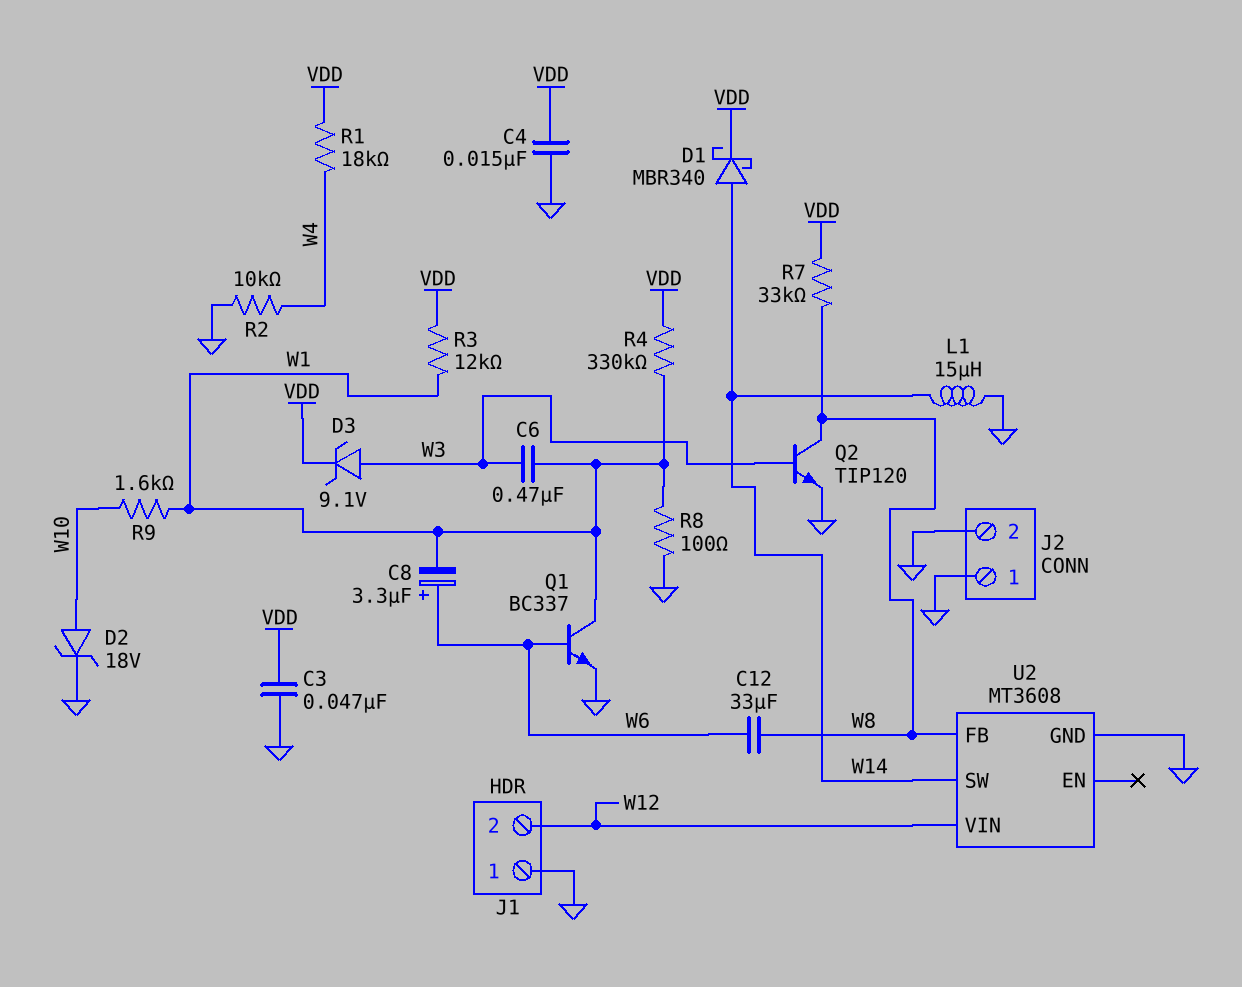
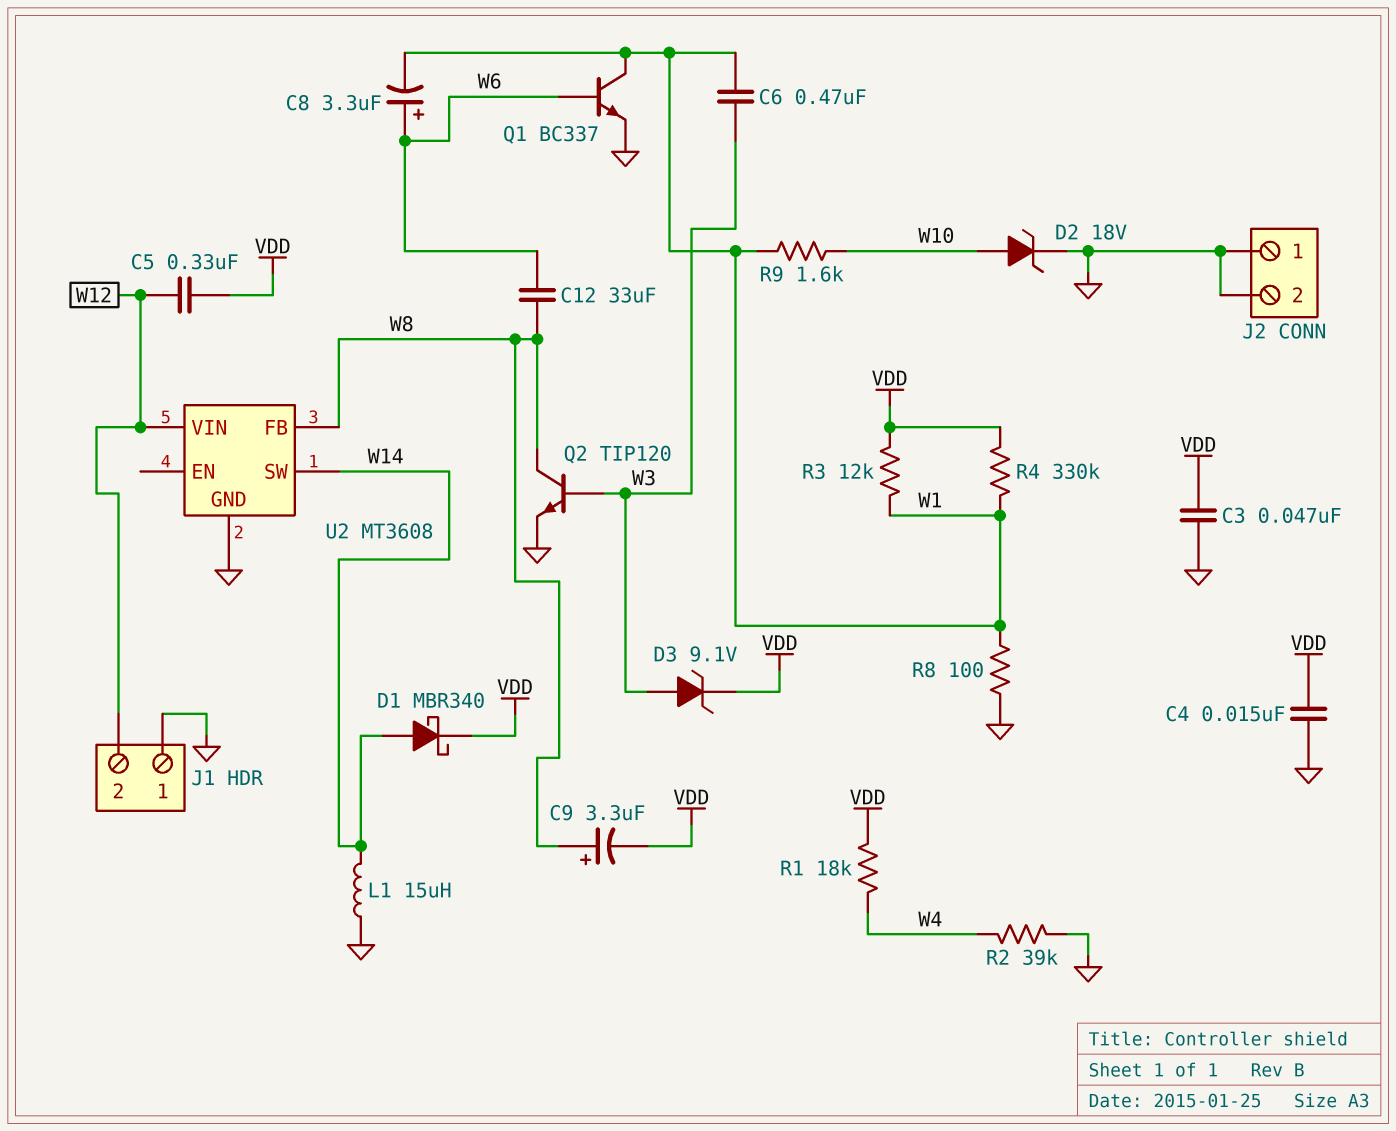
C5: none -> 330nF (VDD, W12)
C9: none -> 3.3uF (plus W8, minus VDD)
R2: 10k (GND, W4) -> 39k (GND, W4)
R7: 33k (VDD, W8) -> none

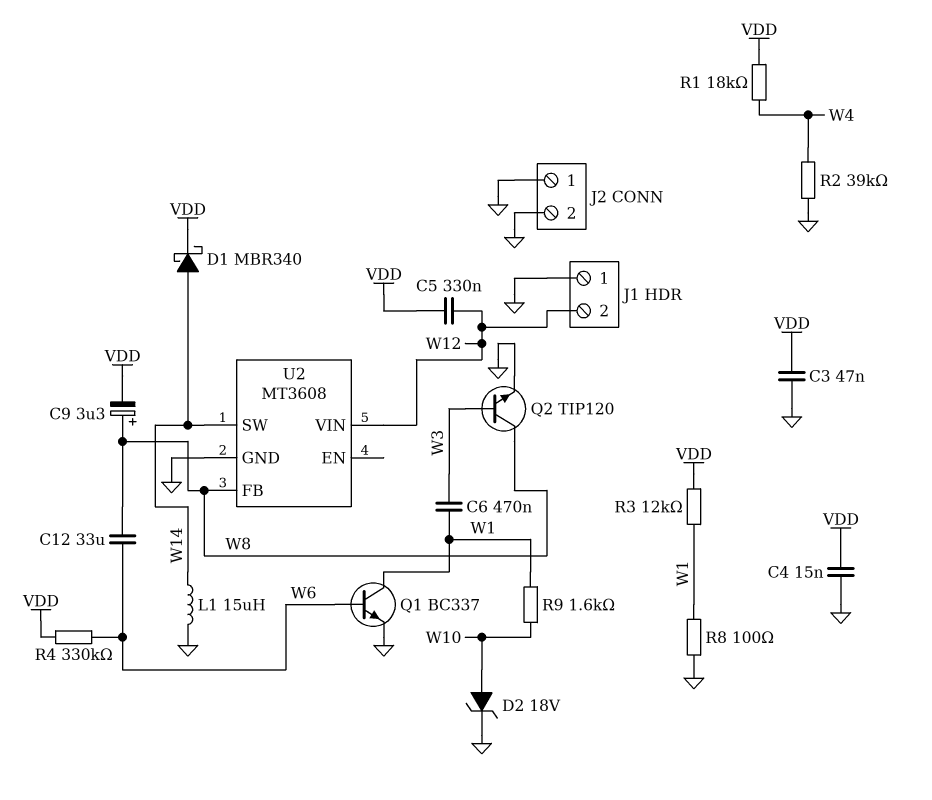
C8: 3.3uF (plus W6, minus W1) -> none
D3: zener 9.1V (A W3, K VDD) -> none
R4: 330k (VDD, W1) -> 330k (VDD, W6)

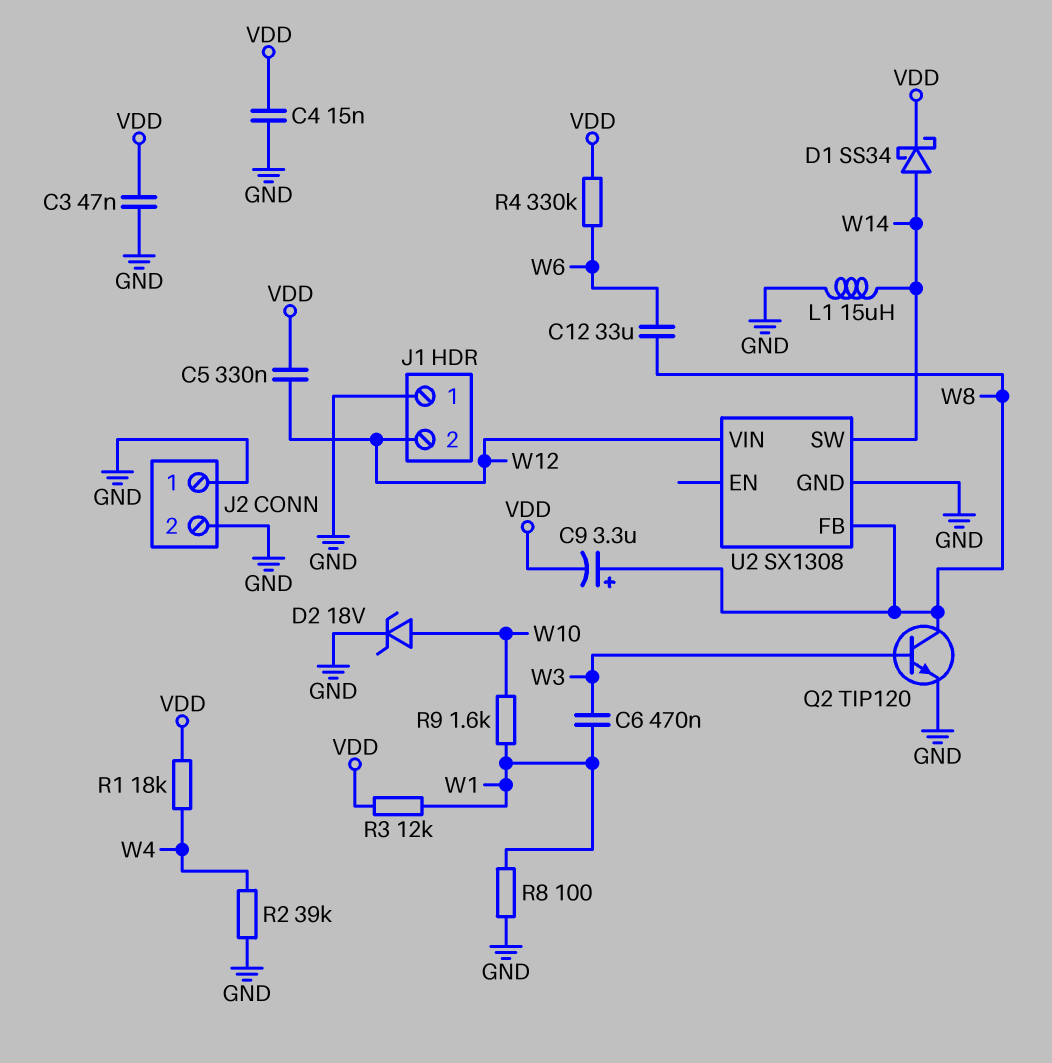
D1: schottky MBR340 (A W14, K VDD) -> schottky SS34 (A W14, K VDD)
Q1: NPN BC337 (B W6, C W1, E GND) -> none
U2: MT3608 -> SX1308

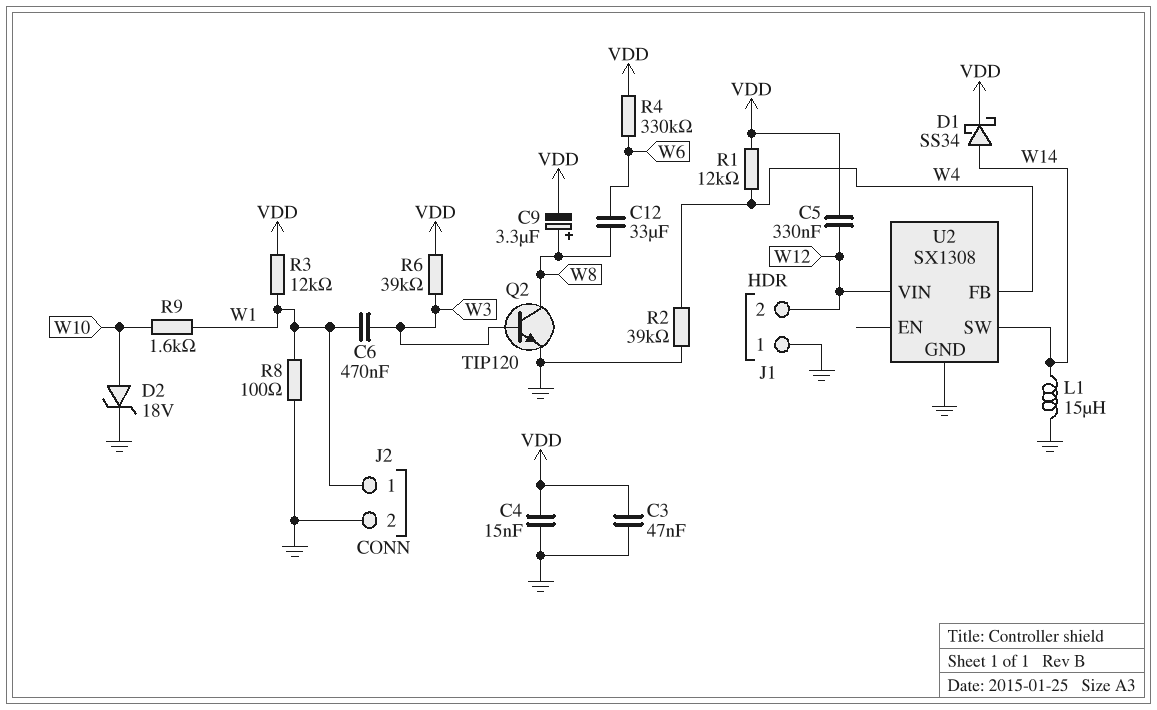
J2 pin 1: GND -> W1
R1: 18k (VDD, W4) -> 12k (VDD, W4)
R6: none -> 39k (VDD, W3)
U2 pin FB: W8 -> W4

